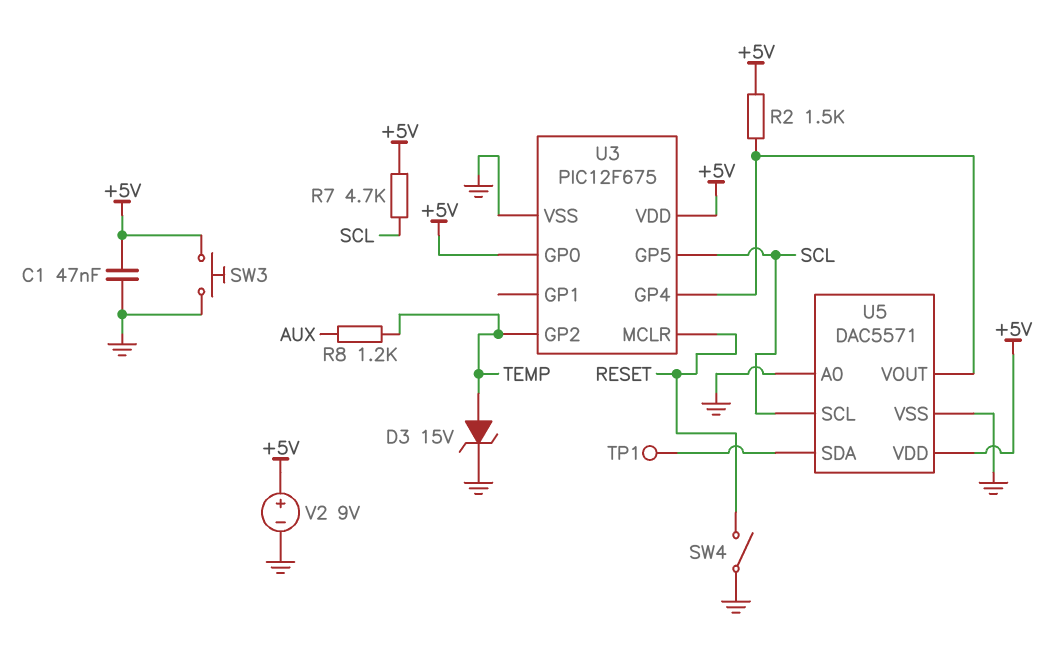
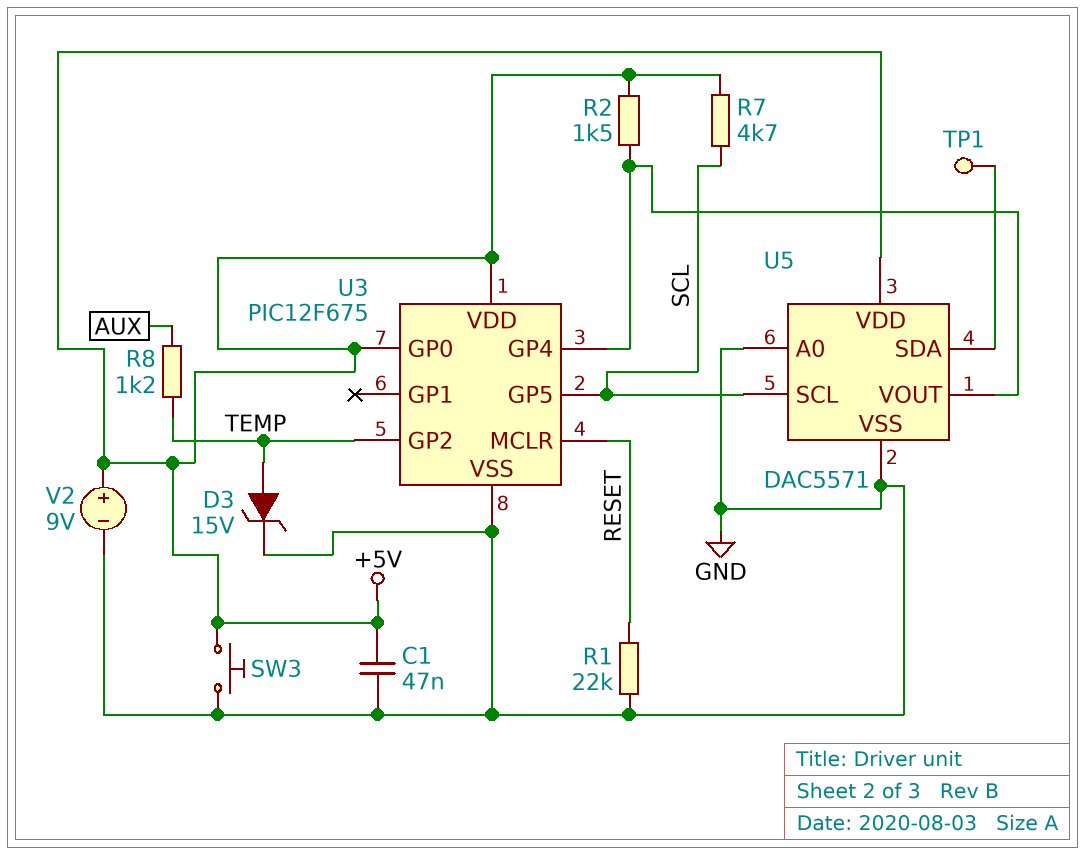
R1: none -> 22k (GND, RESET)
SW4: switch (GND, RESET) -> none

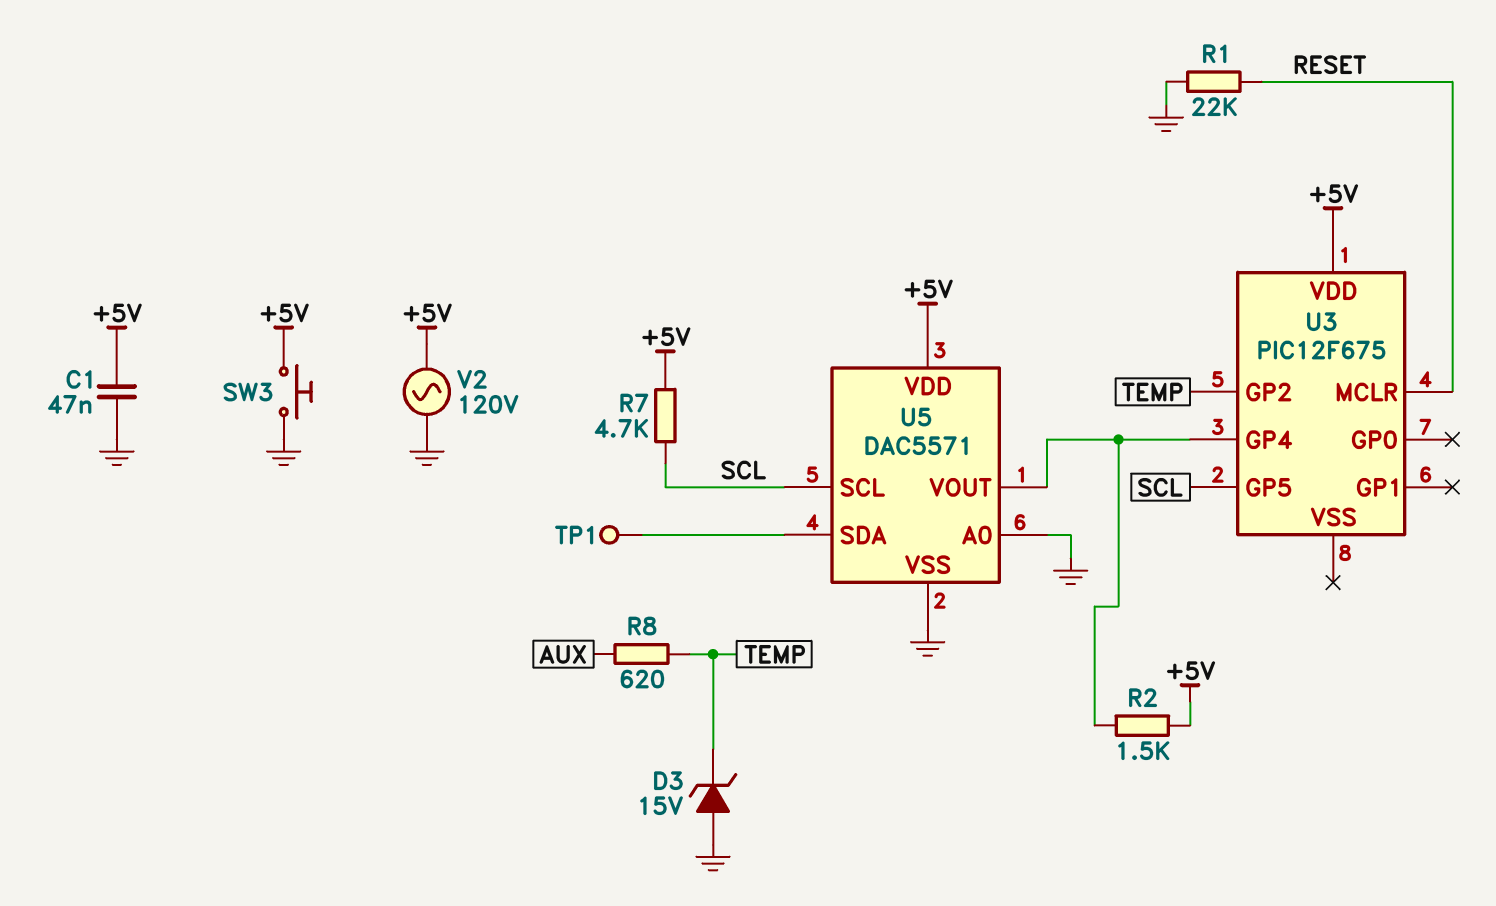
D3: zener 15V (A TEMP, K GND) -> zener 15V (A GND, K TEMP)
R8: 1.2k (AUX, TEMP) -> 620 (AUX, TEMP)
U3 pin GP0: +5V -> none
U3 pin VSS: GND -> none
V2: 9V (plus +5V, minus GND) -> AC 120V (+5V, GND)

